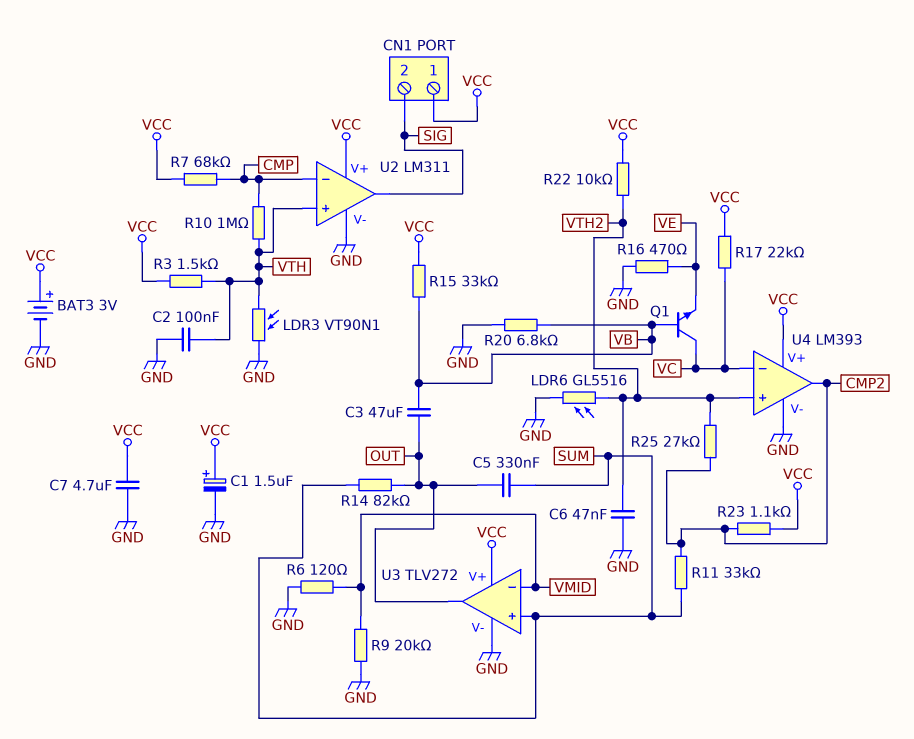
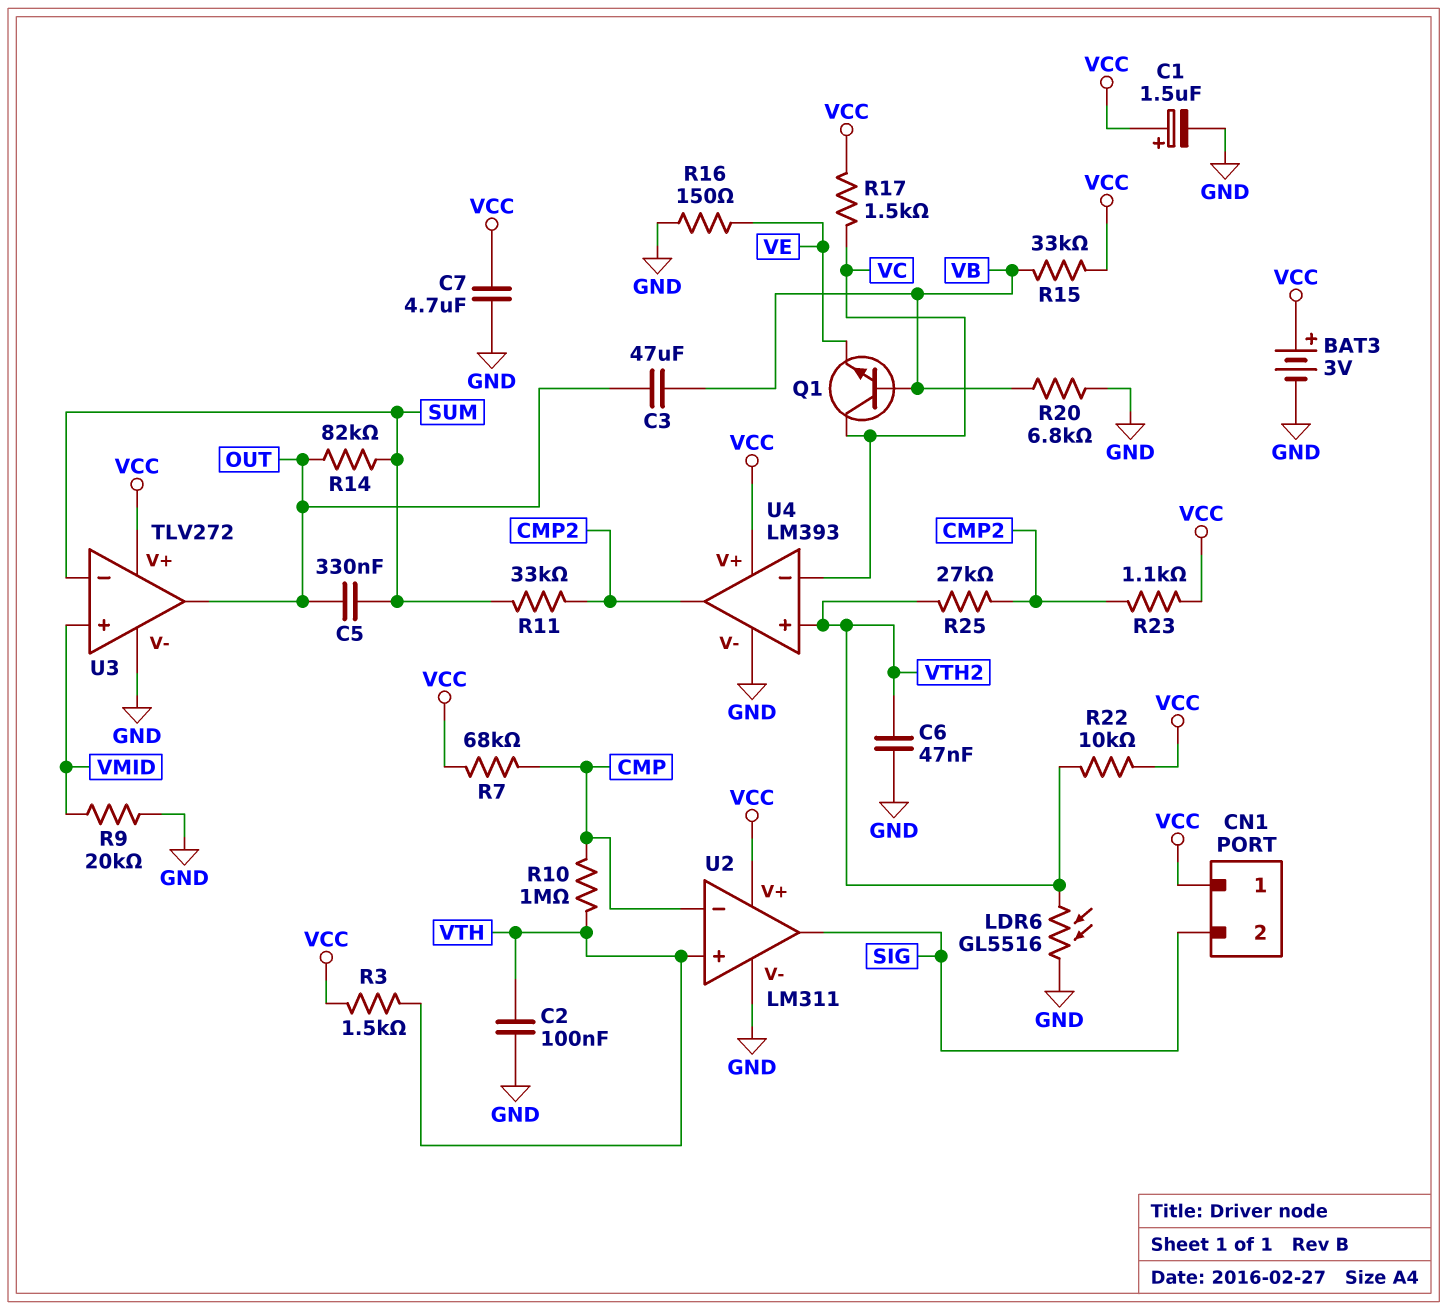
LDR3: VT90N1 (GND, VTH) -> none
R6: 120 (GND, VMID) -> none
R16: 470 (GND, VE) -> 150 (GND, VE)
R17: 22k (VC, VCC) -> 1.5k (VC, VCC)
U3 pin in+: SUM -> VMID
U3 pin in-: VMID -> SUM

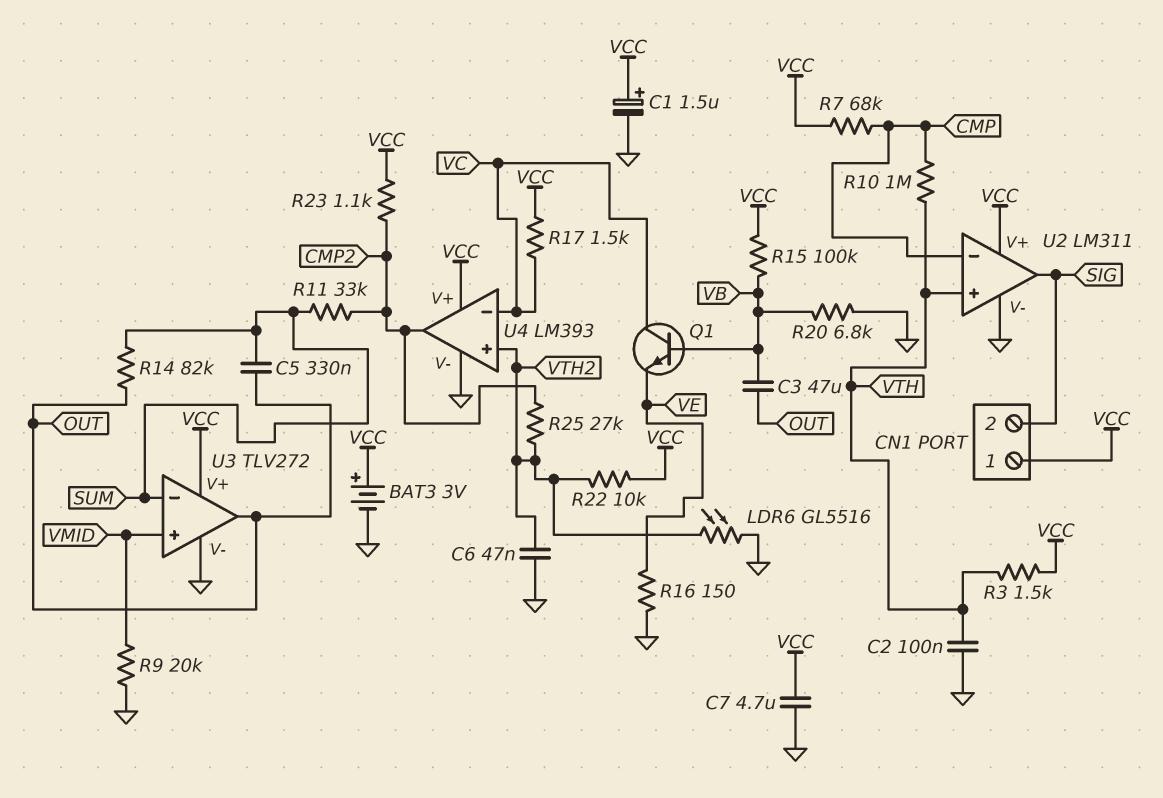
R15: 33k (VB, VCC) -> 100k (VB, VCC)

